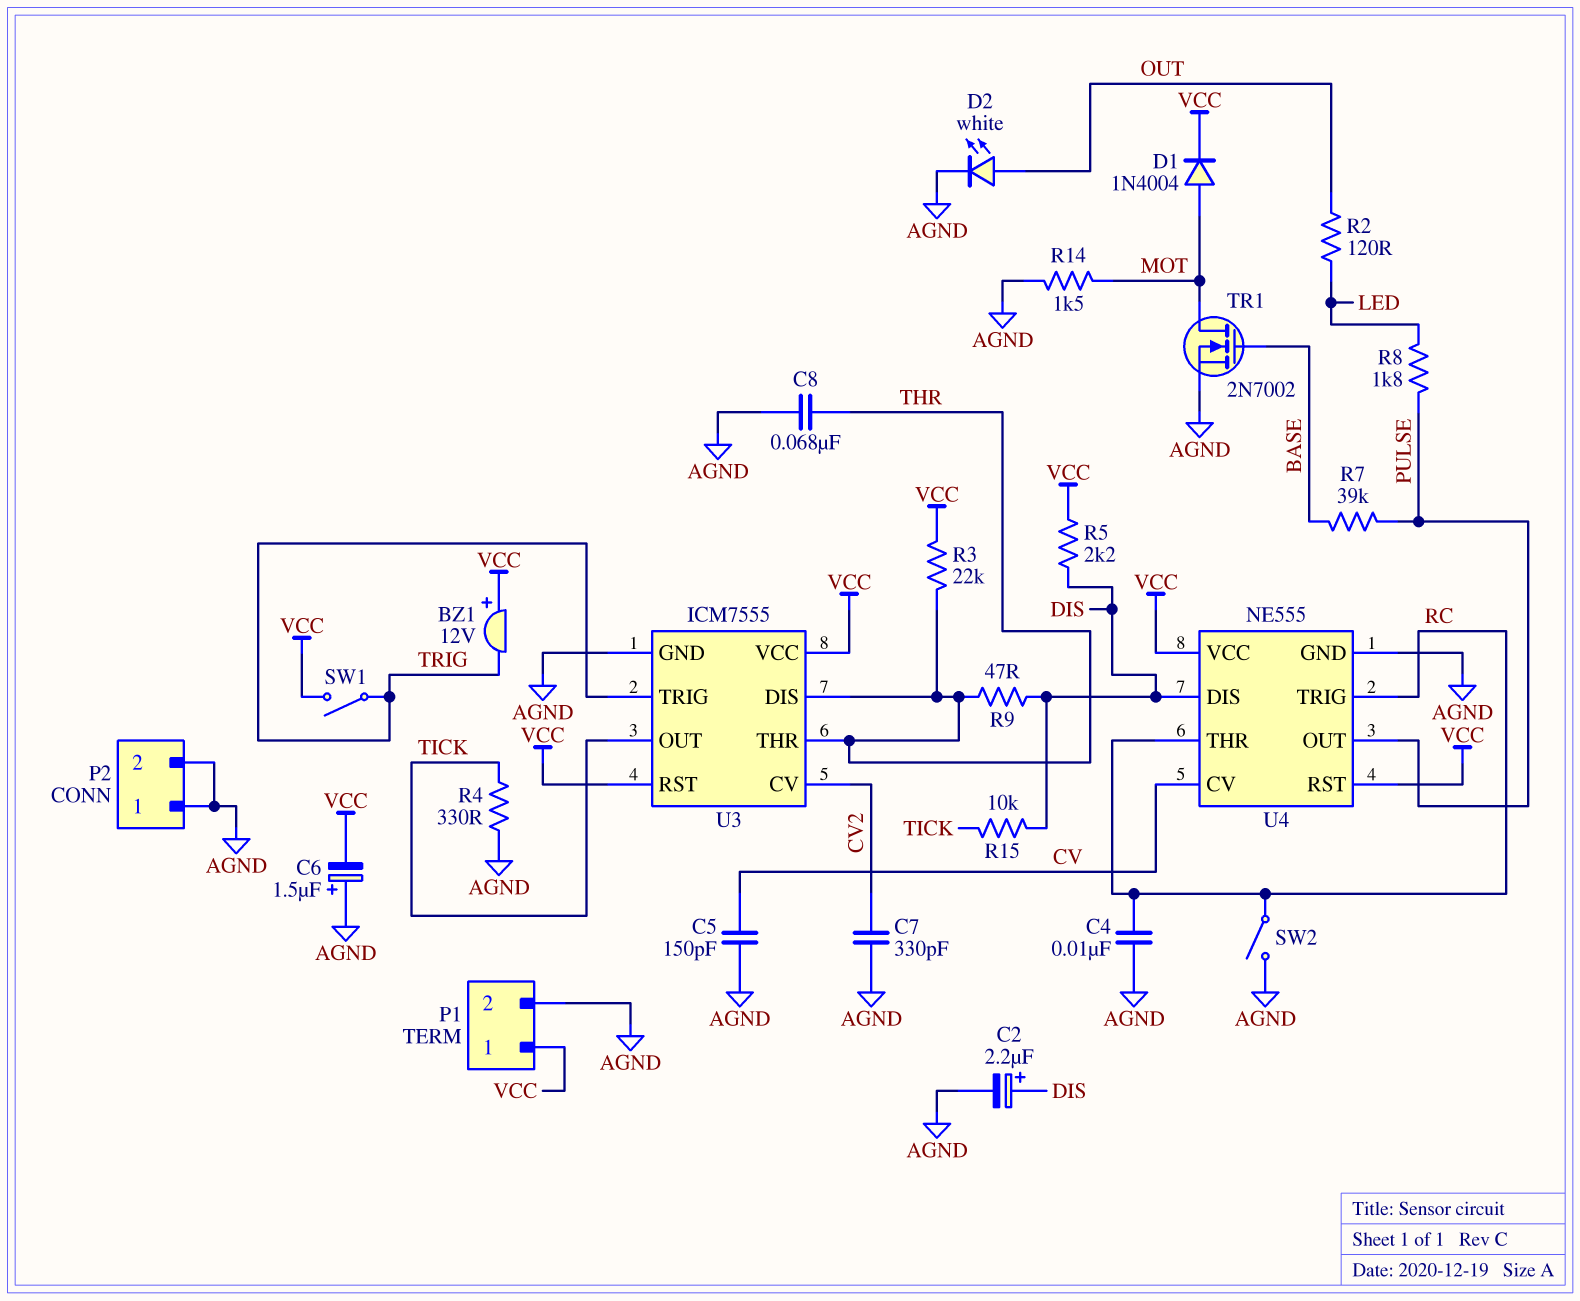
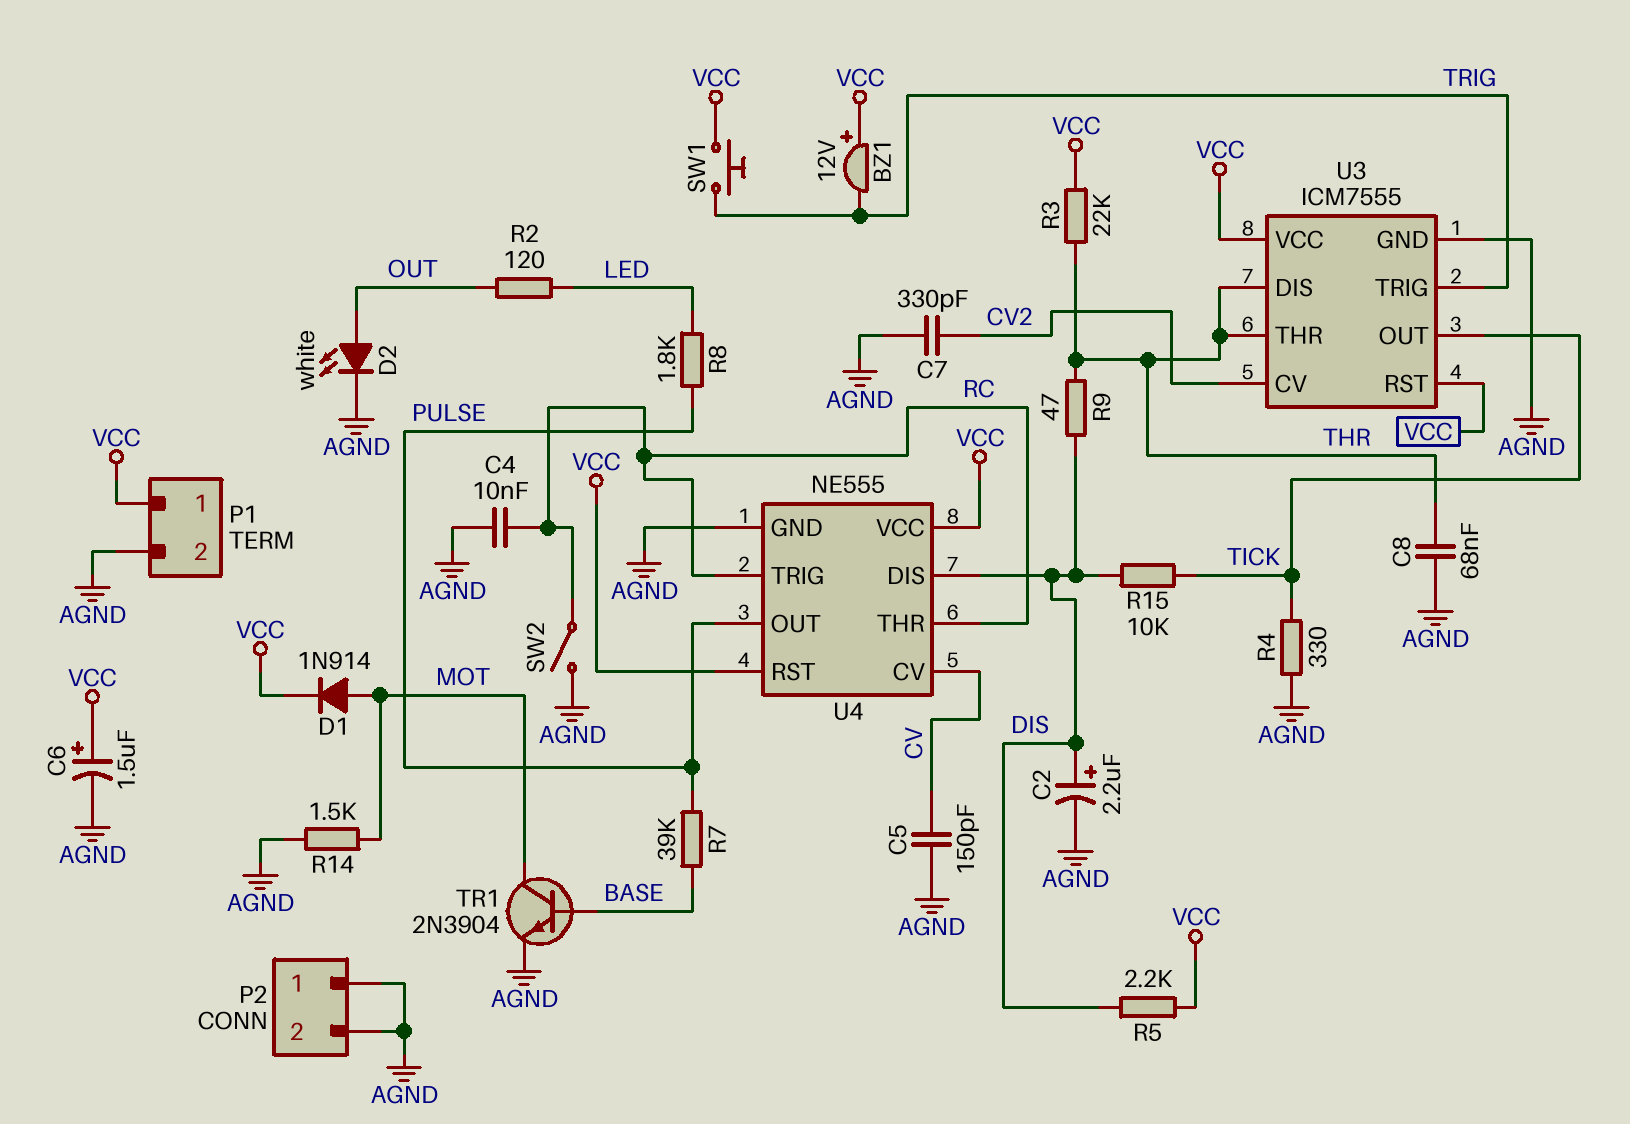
C6: 1.5uF (plus AGND, minus VCC) -> 1.5uF (plus VCC, minus AGND)
D1: diode 1N4004 (A MOT, K VCC) -> diode 1N914 (A MOT, K VCC)
SW1: switch (TRIG, VCC) -> button (TRIG, VCC)
TR1: NMOS 2N7002 (G BASE, D MOT, S AGND) -> NPN 2N3904 (B BASE, C MOT, E AGND)

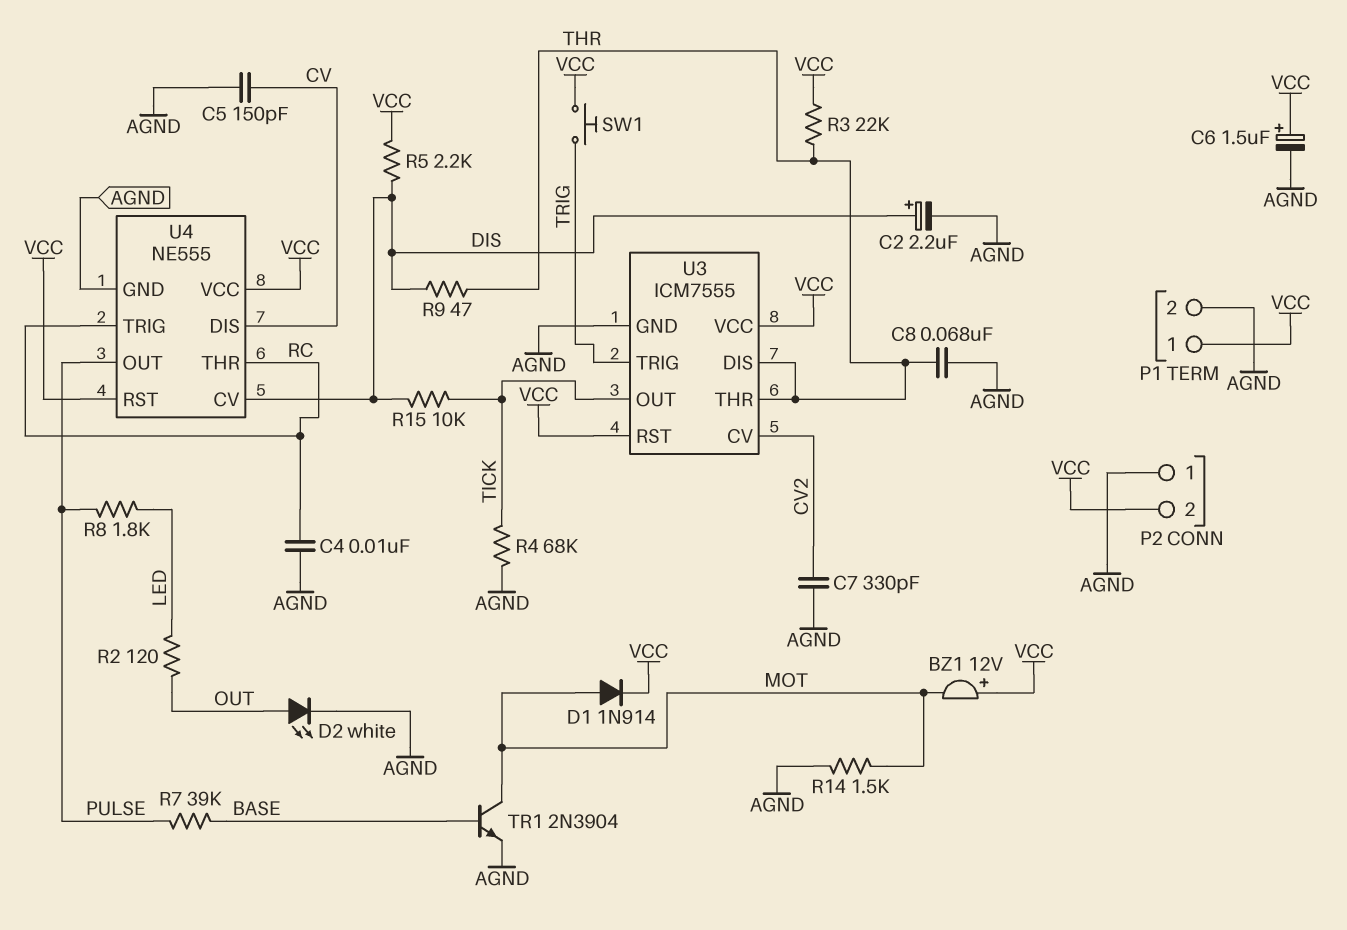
BZ1: buzzer 12V (plus VCC, minus TRIG) -> buzzer 12V (plus VCC, minus MOT)
P2 pin 2: AGND -> VCC
R4: 330 (AGND, TICK) -> 68k (AGND, TICK)
SW2: switch (AGND, RC) -> none
U4 pin CV: CV -> DIS
U4 pin DIS: DIS -> CV

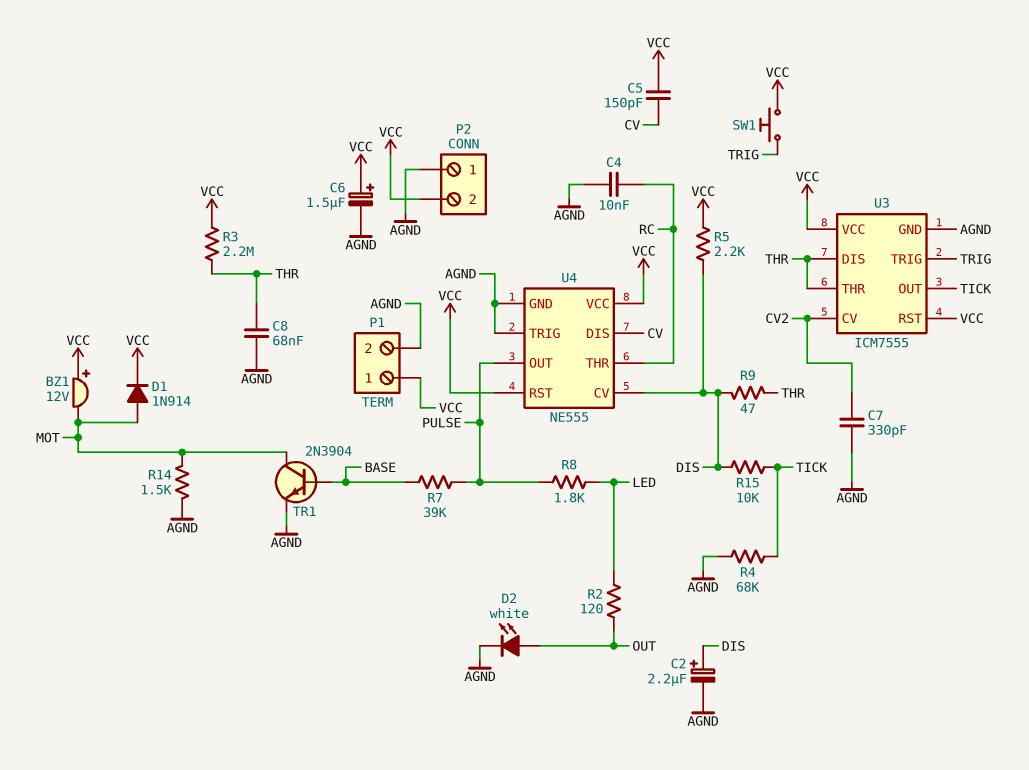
C5: 150pF (AGND, CV) -> 150pF (CV, VCC)
R3: 22k (THR, VCC) -> 2.2M (THR, VCC)
U4 pin TRIG: RC -> AGND

